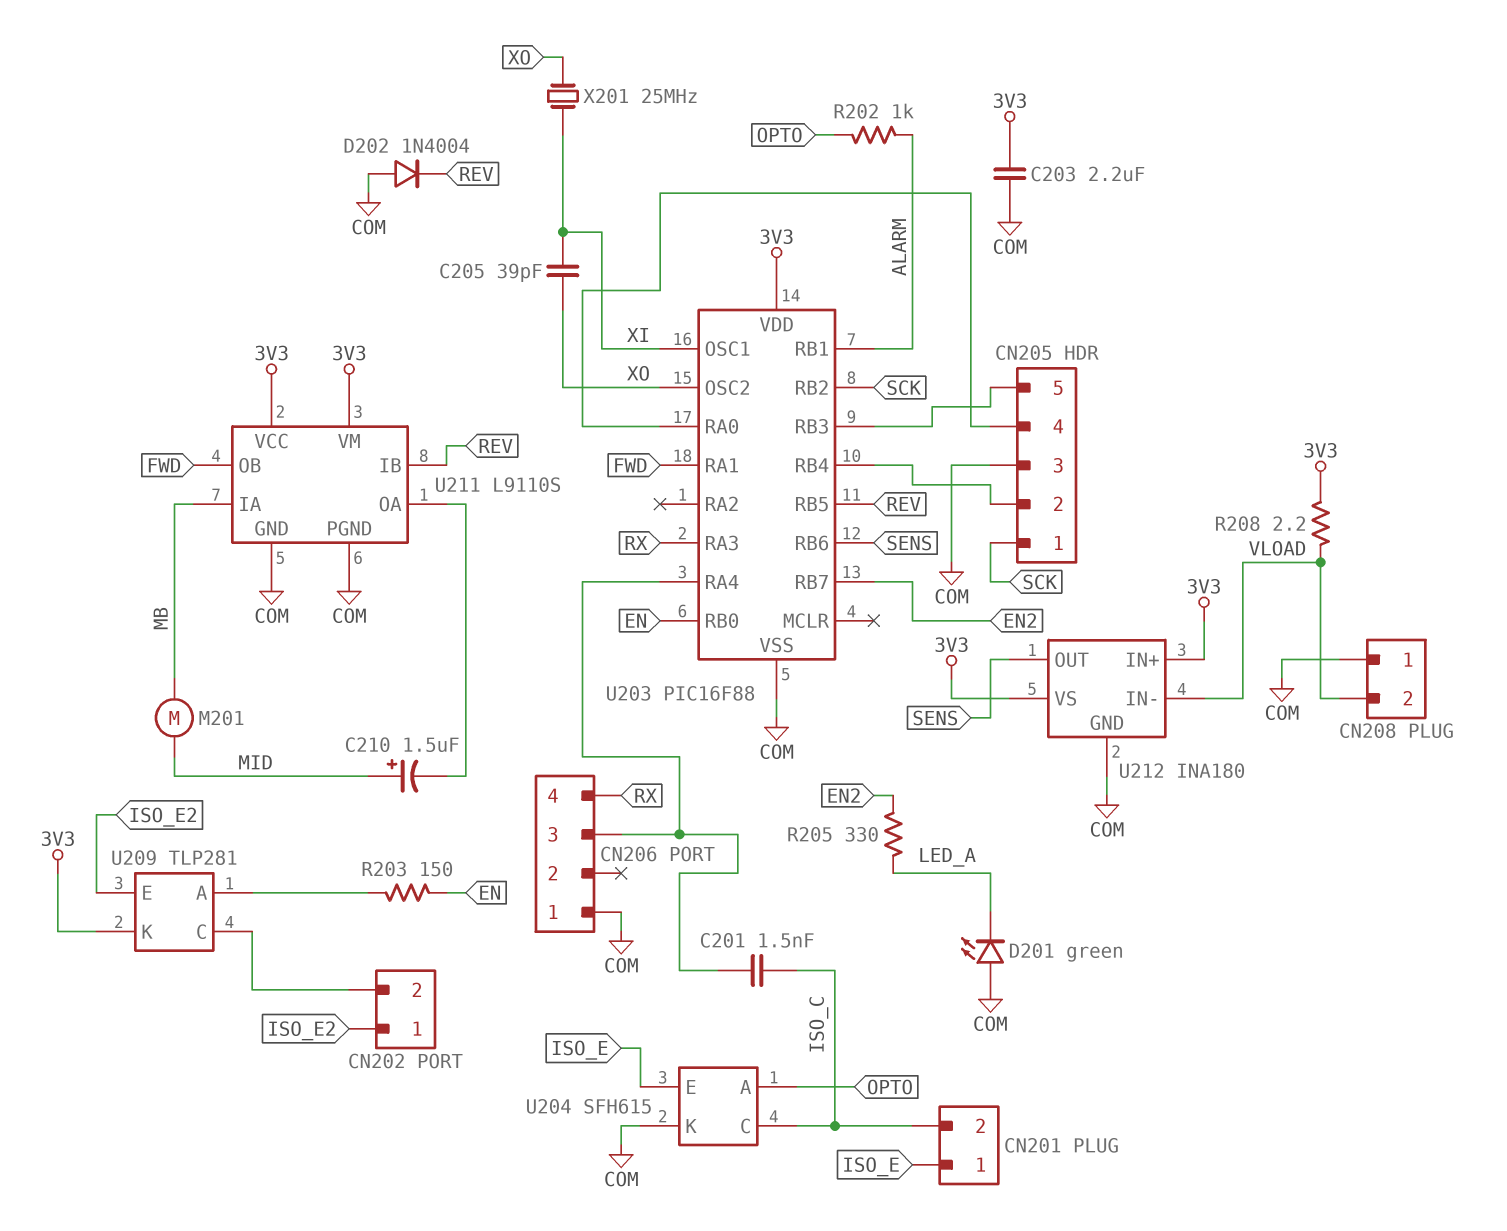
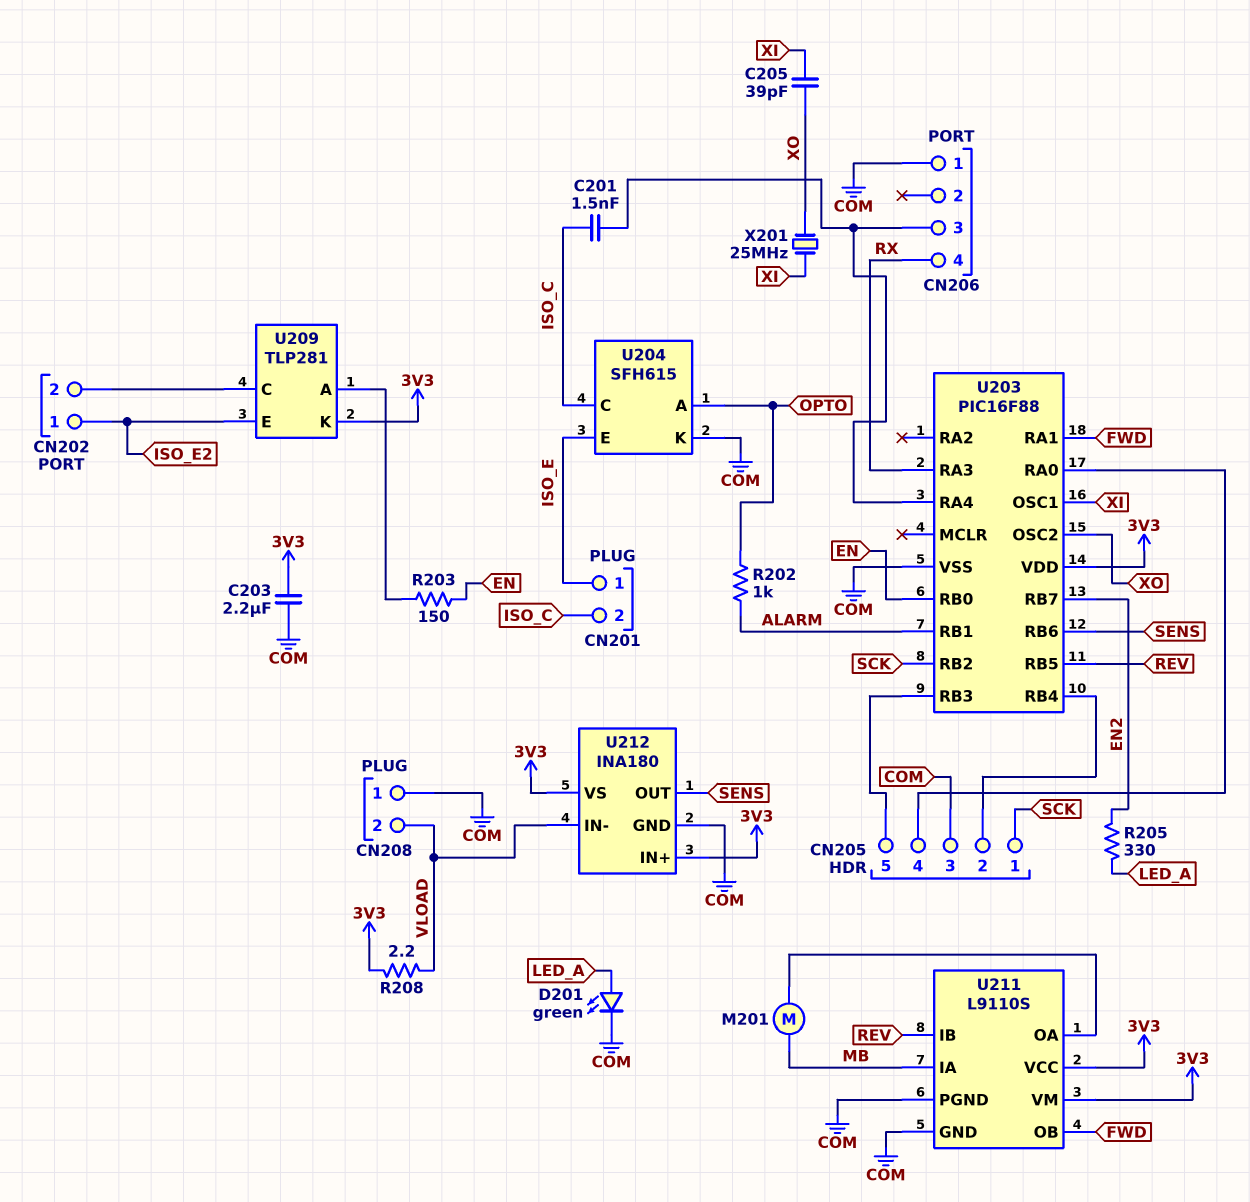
C210: 1.5uF (plus MID, minus U211/OA) -> none
D201: LED green (A COM, K LED_A) -> LED green (A LED_A, K COM)
D202: diode 1N4004 (A COM, K REV) -> none
M201: motor (MB, MID) -> motor (MB, U211/OA)

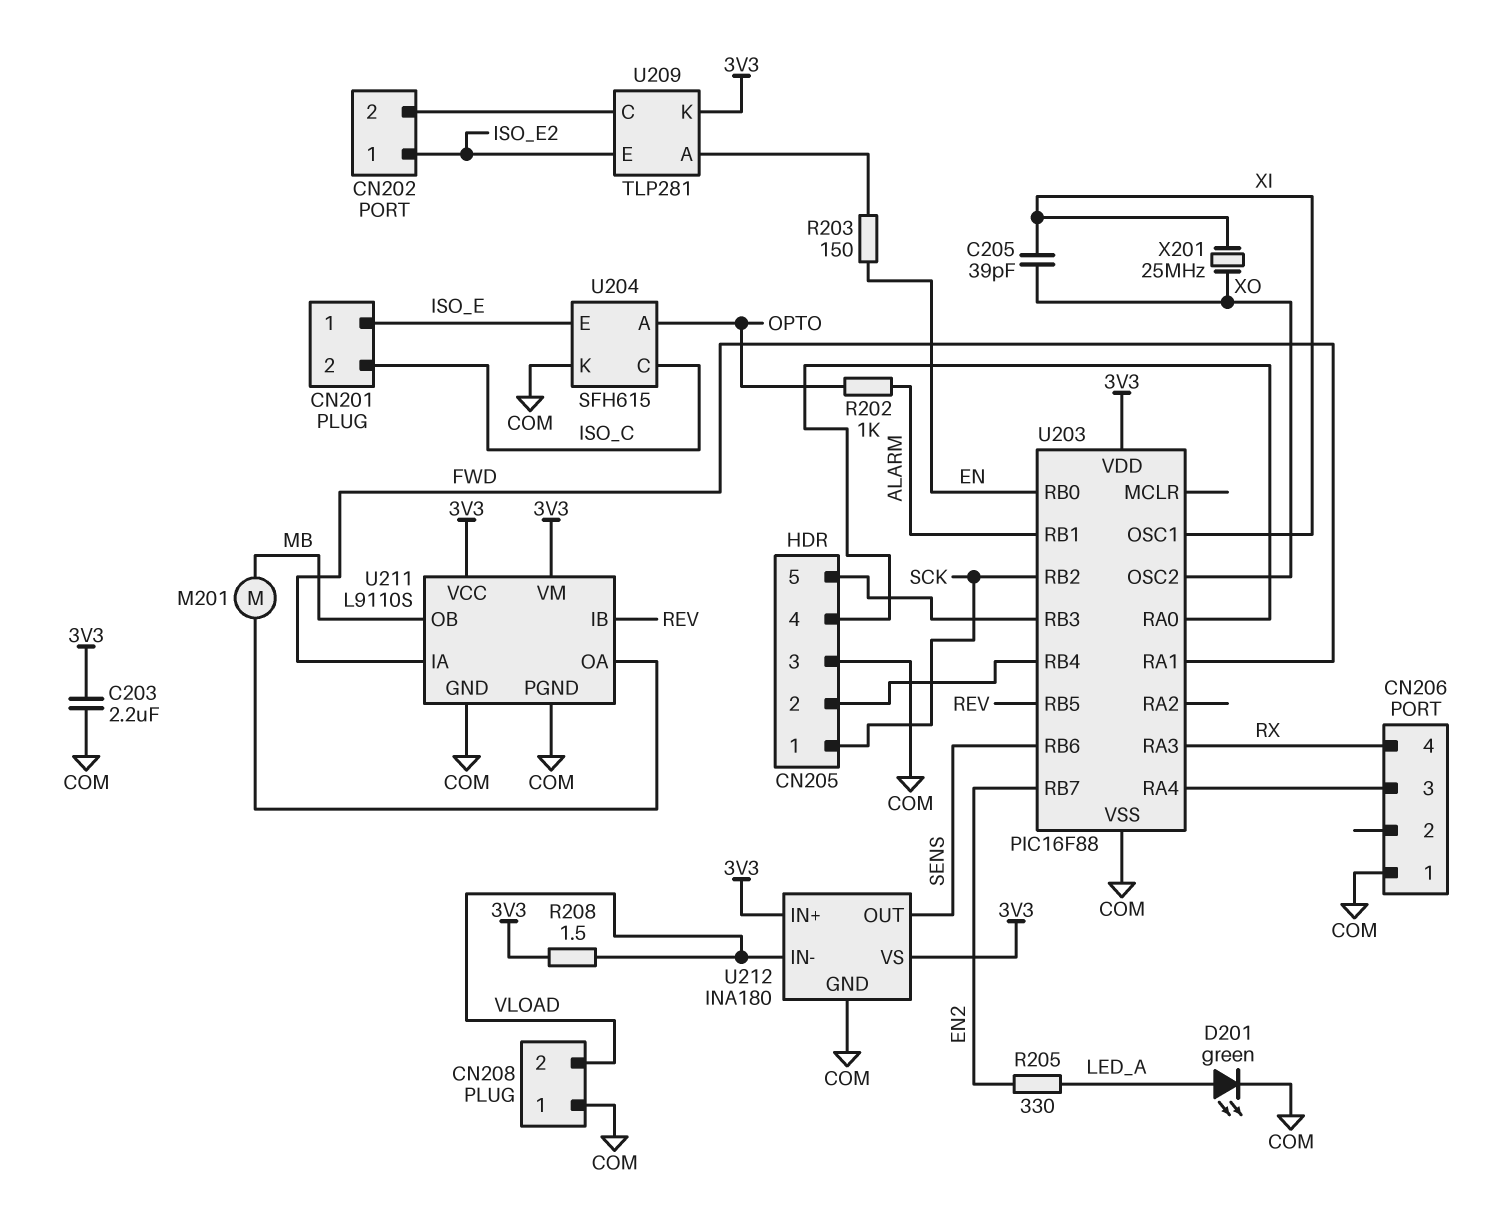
C201: 1.5nF (CN206/3, ISO_C) -> none
R208: 2.2 (3V3, VLOAD) -> 1.5 (3V3, VLOAD)
U211 pin IA: MB -> FWD
U211 pin OB: FWD -> MB

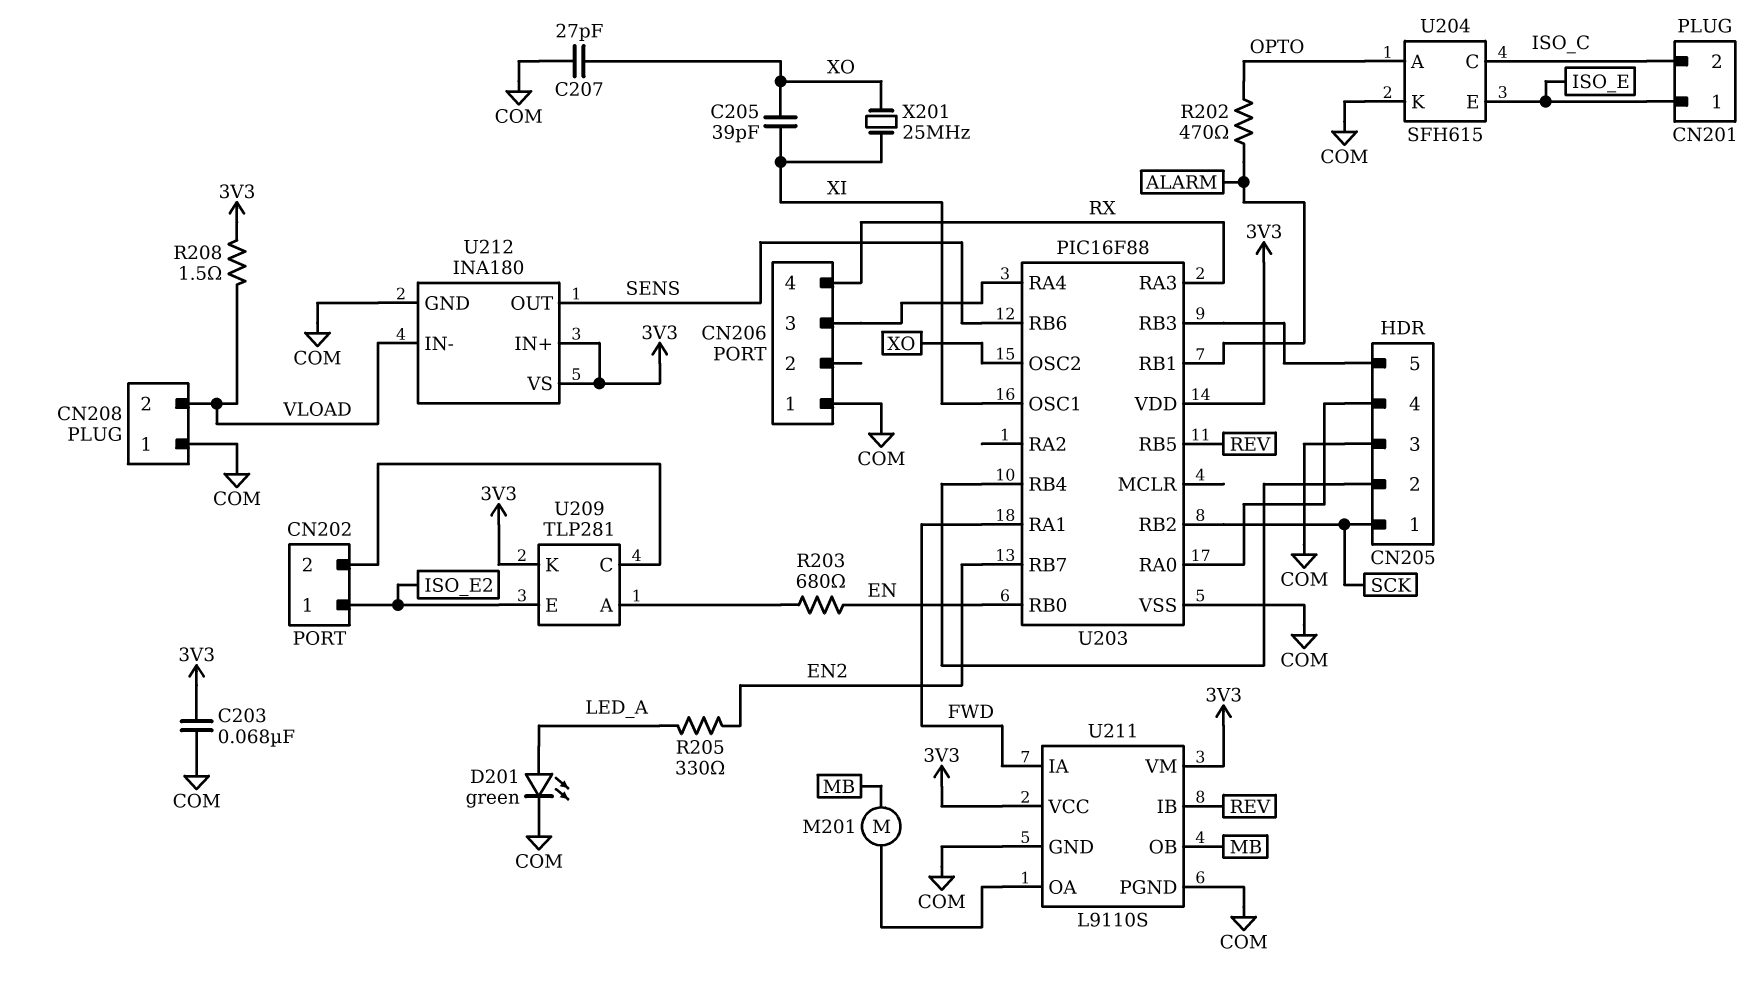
C203: 2.2uF (3V3, COM) -> 68nF (3V3, COM)
C207: none -> 27pF (COM, XO)
R202: 1k (ALARM, OPTO) -> 470 (ALARM, OPTO)
R203: 150 (EN, U209/A) -> 680 (EN, U209/A)

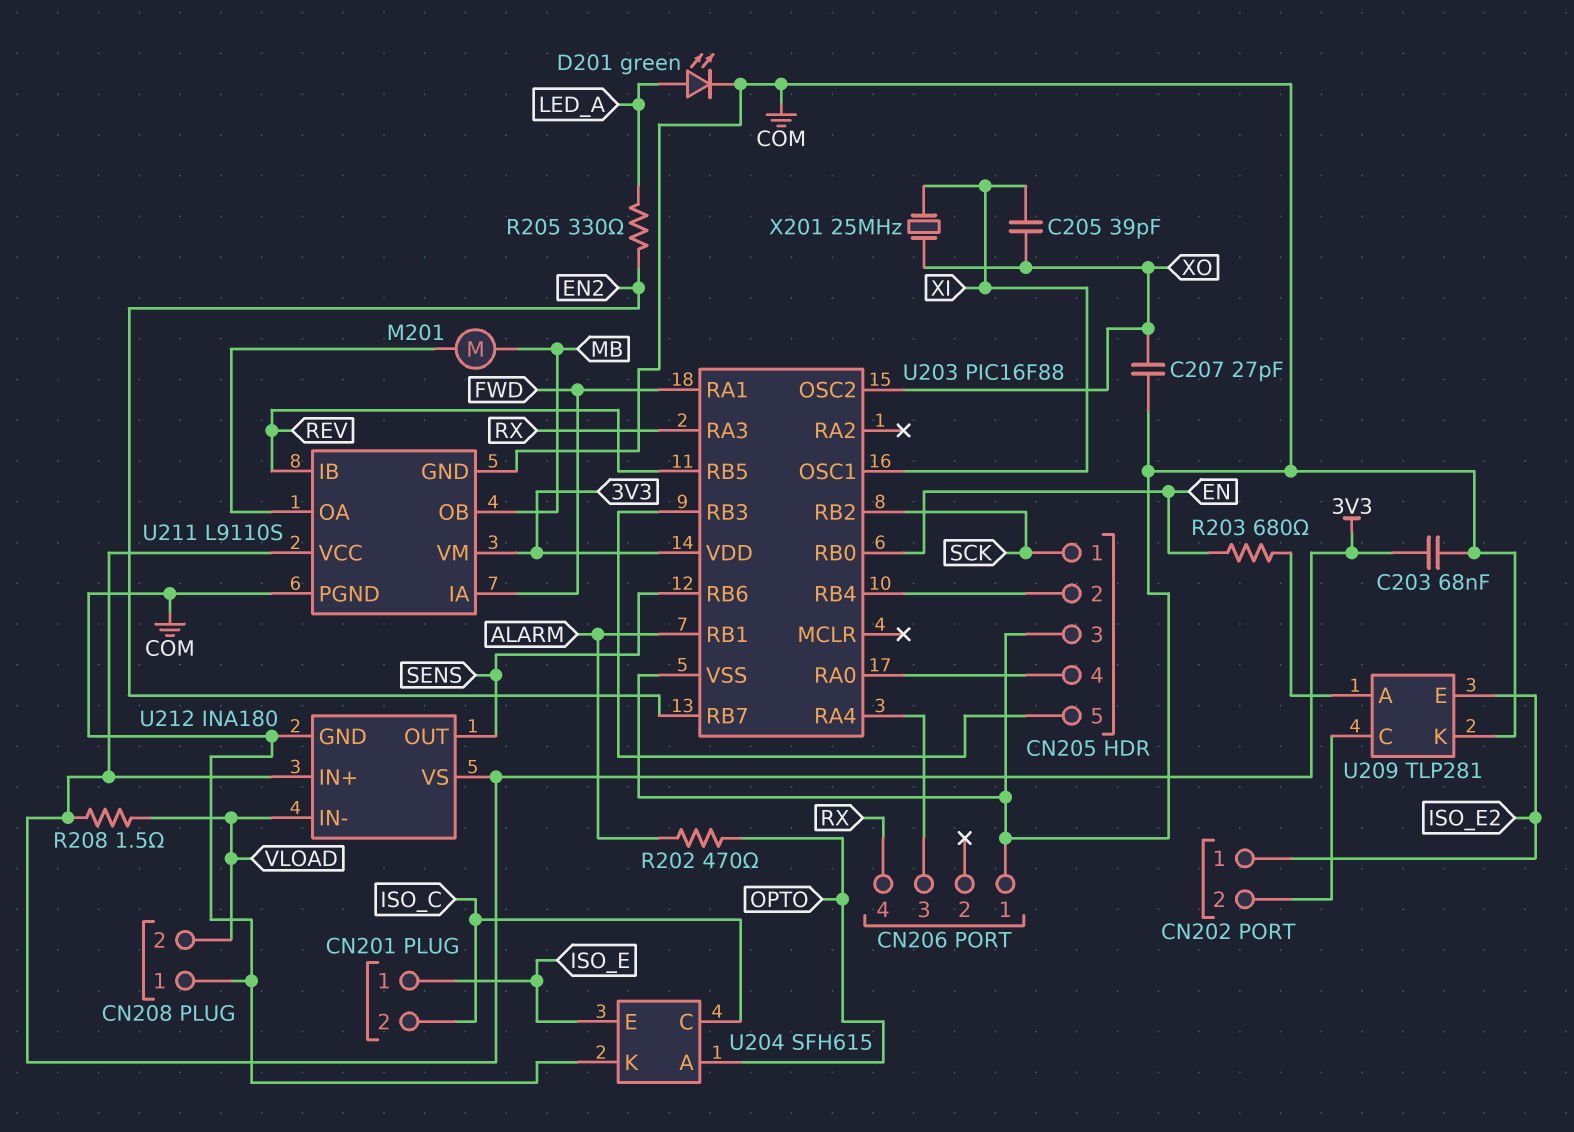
U209 pin K: 3V3 -> COM

